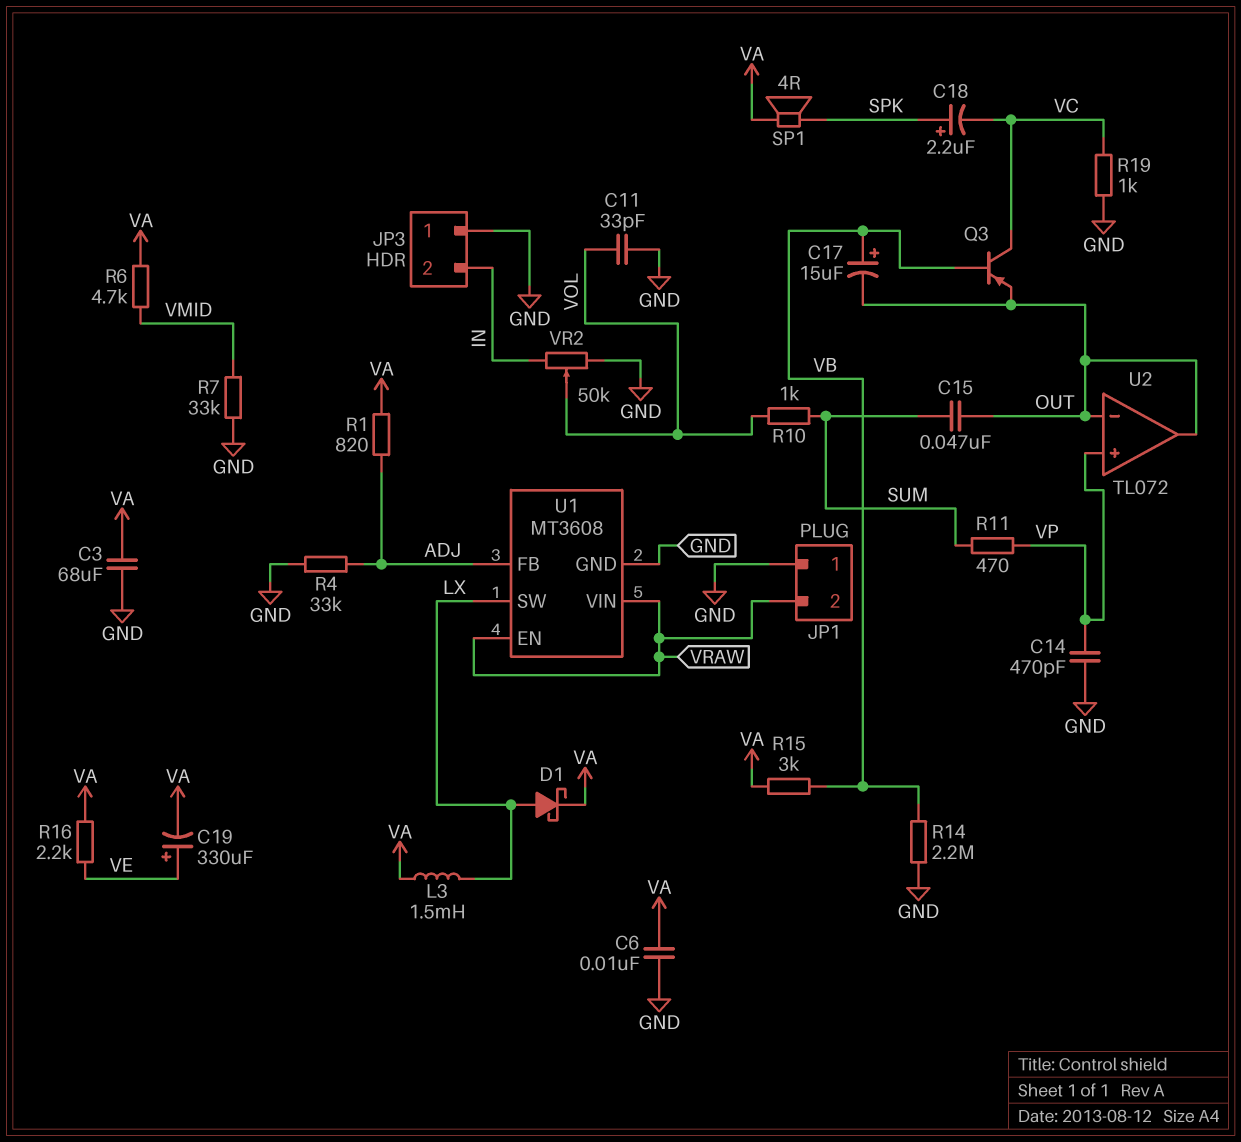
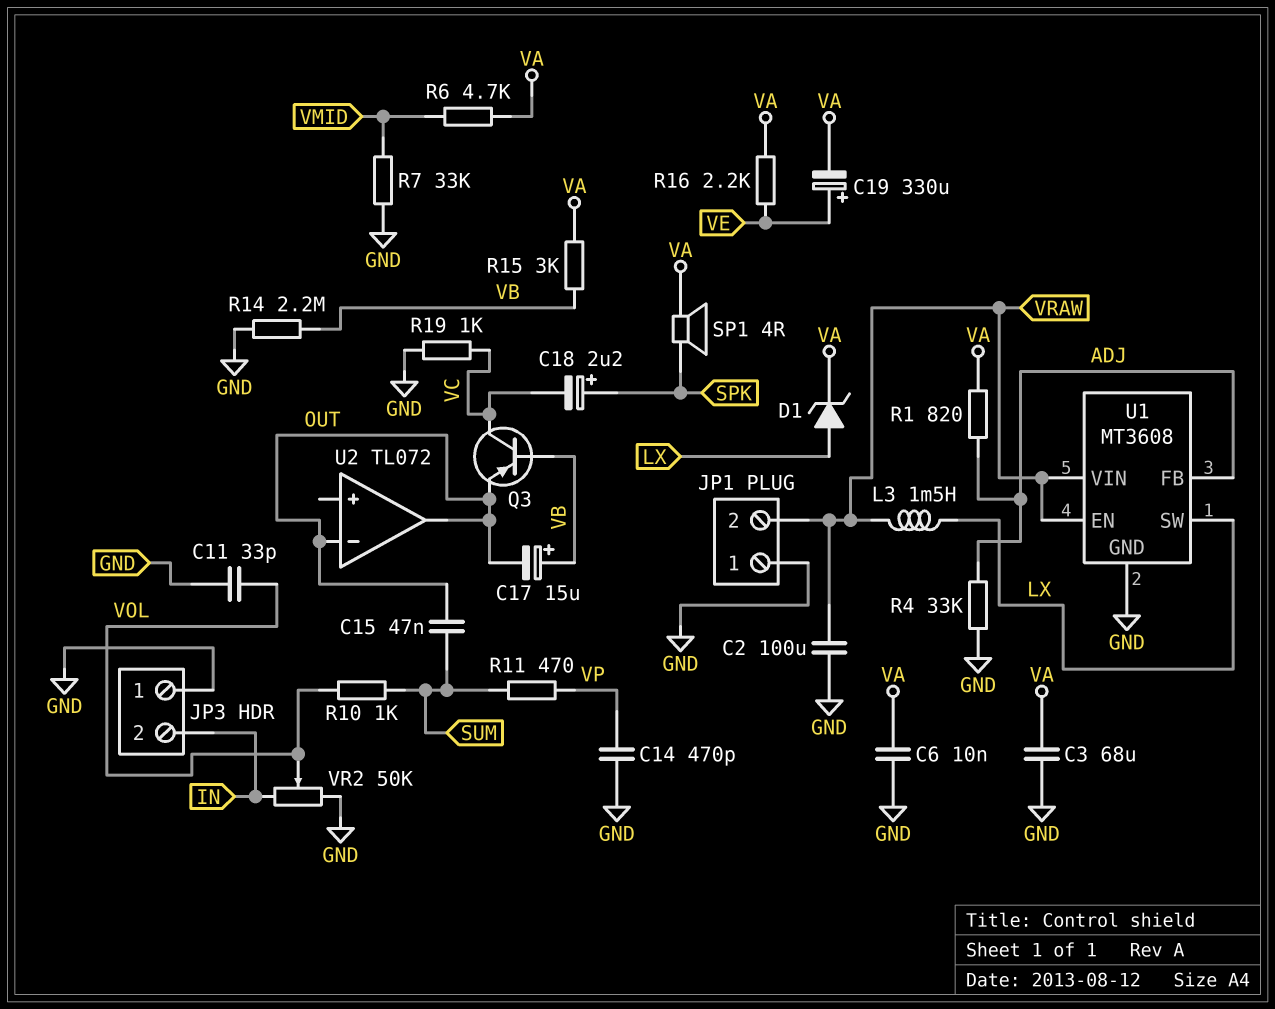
C2: none -> 100uF (GND, VRAW)
D1: schottky (A LX, K VA) -> zener (A LX, K VA)
L3: 1.5mH (LX, VA) -> 1.5mH (LX, VRAW)
U2 pin in+: VP -> none

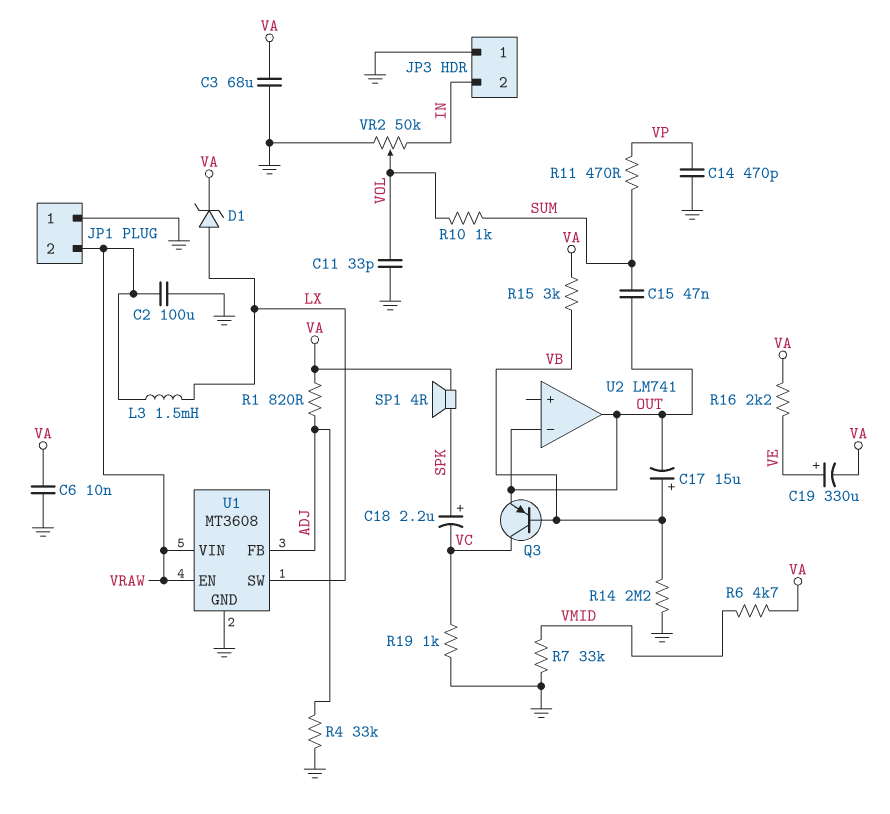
U2: TL072 -> LM741

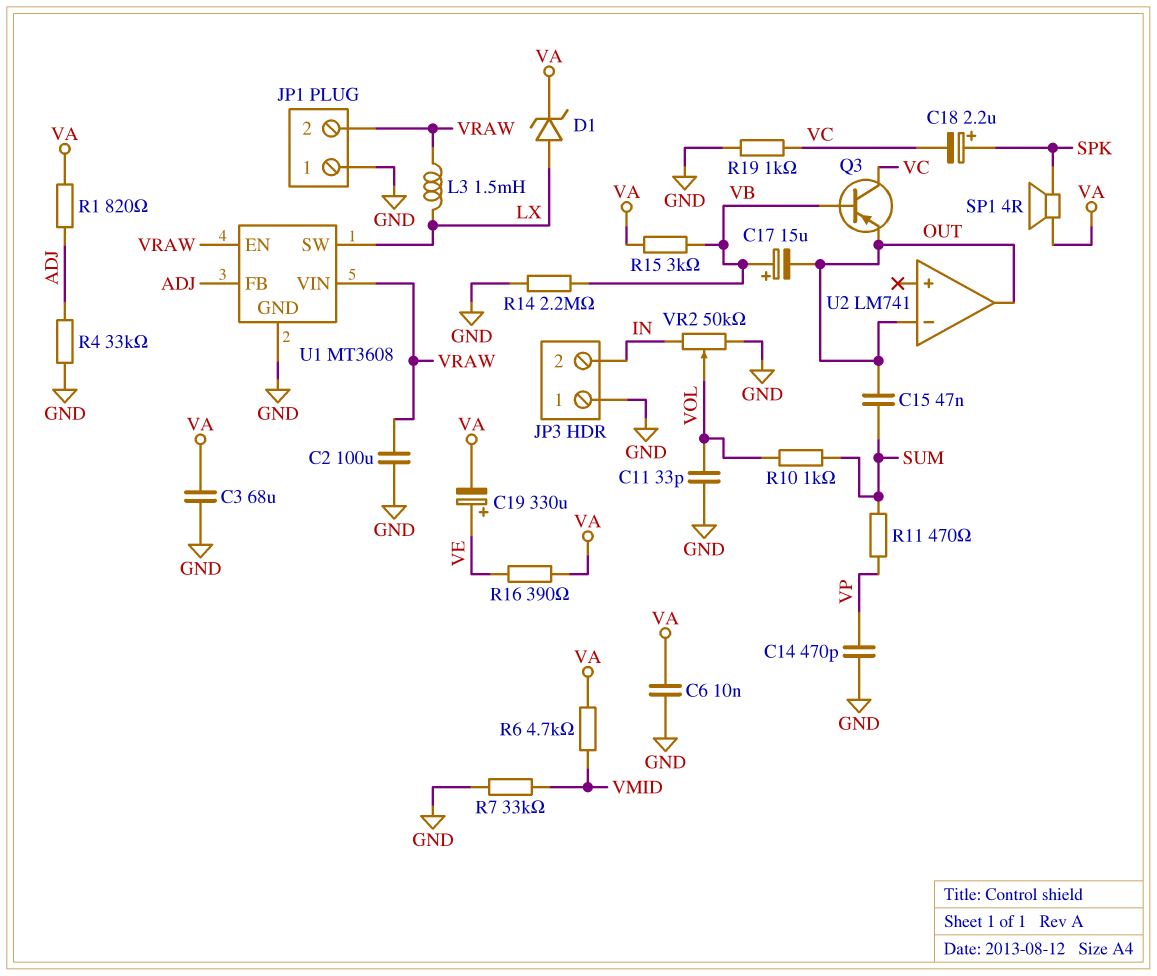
R16: 2.2k (VA, VE) -> 390 (VA, VE)

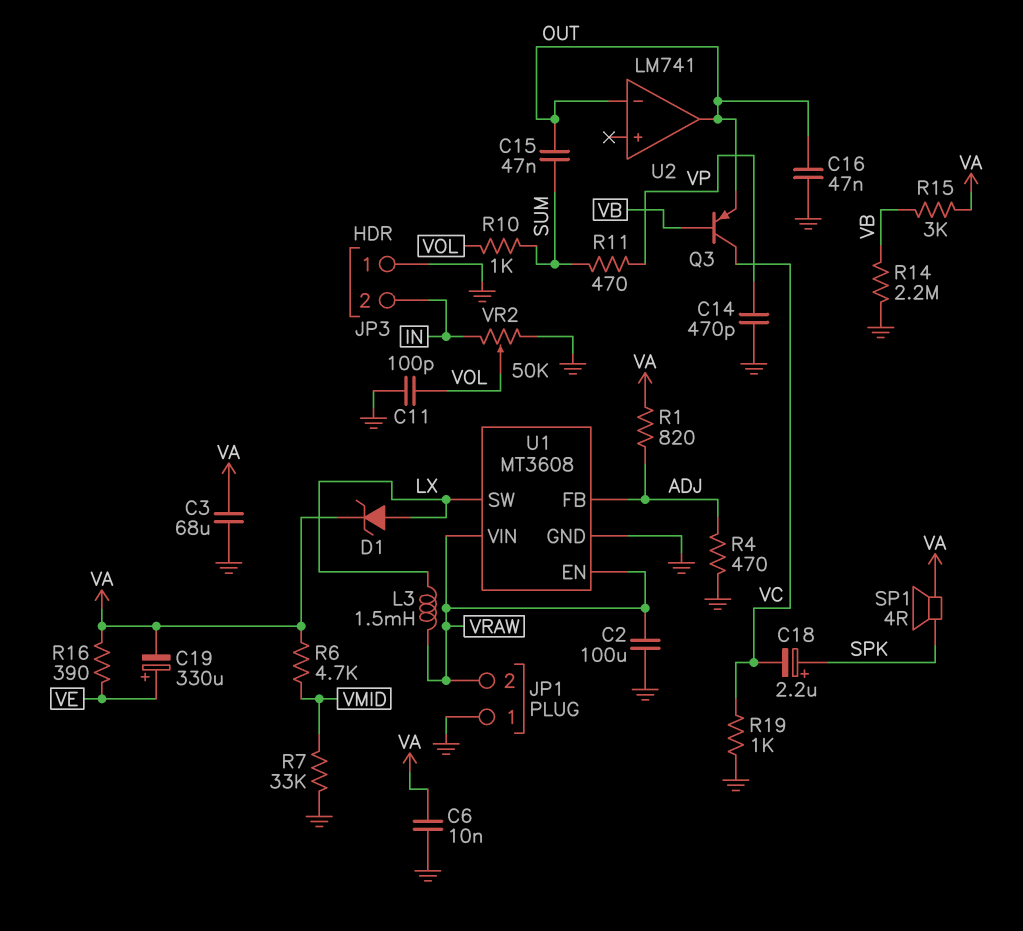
C11: 33pF (GND, VOL) -> 100pF (GND, VOL)
C16: none -> 47nF (GND, OUT)
C17: 15uF (plus VB, minus OUT) -> none
R4: 33k (ADJ, GND) -> 470 (ADJ, GND)

